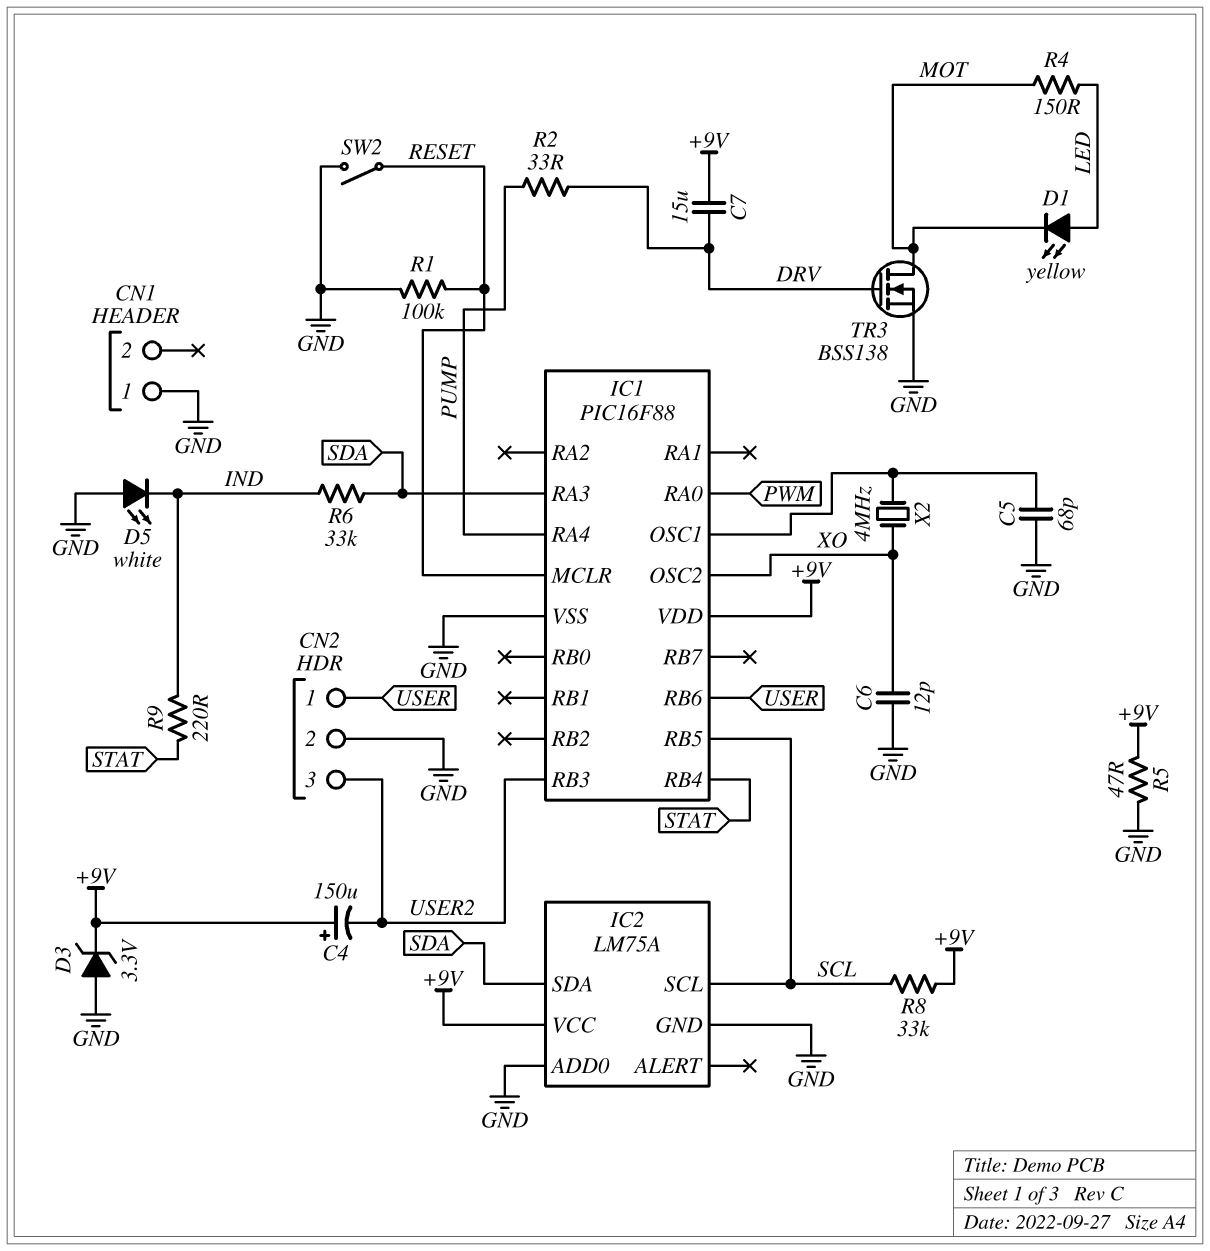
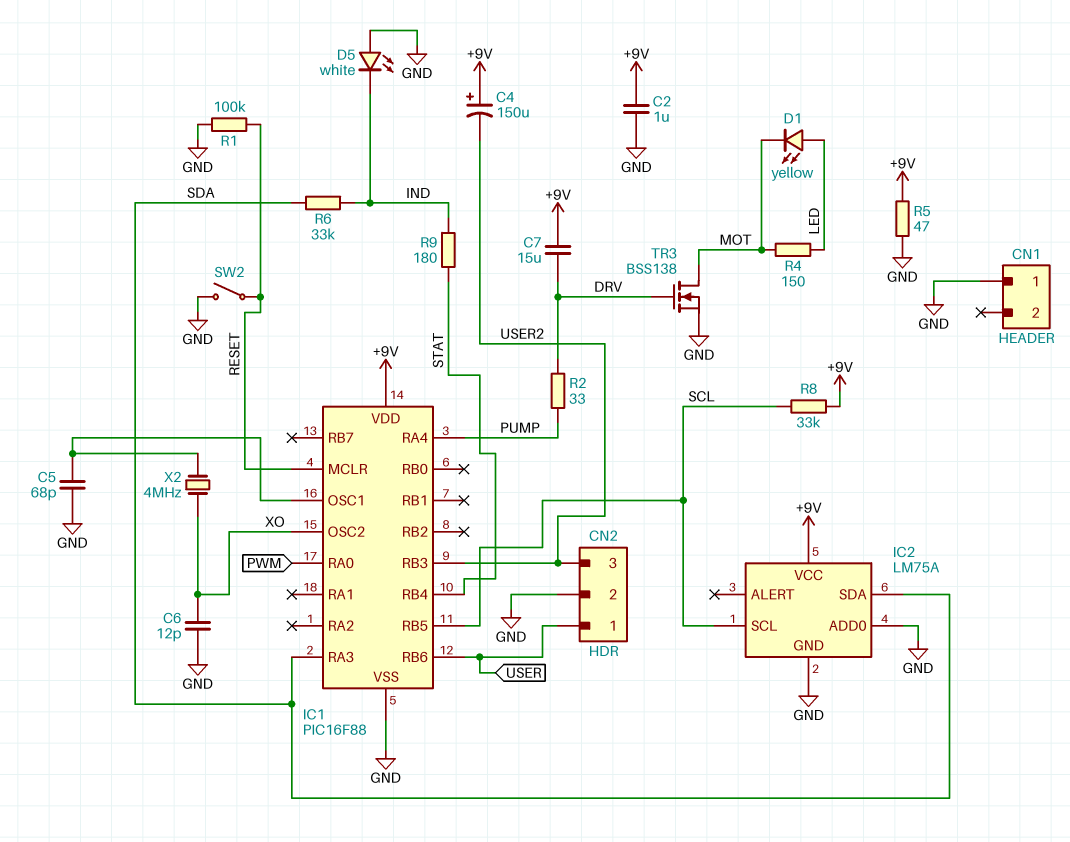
C2: none -> 1uF (+9V, GND)
D3: zener 3.3V (A GND, K +9V) -> none
R9: 220 (IND, STAT) -> 180 (IND, STAT)

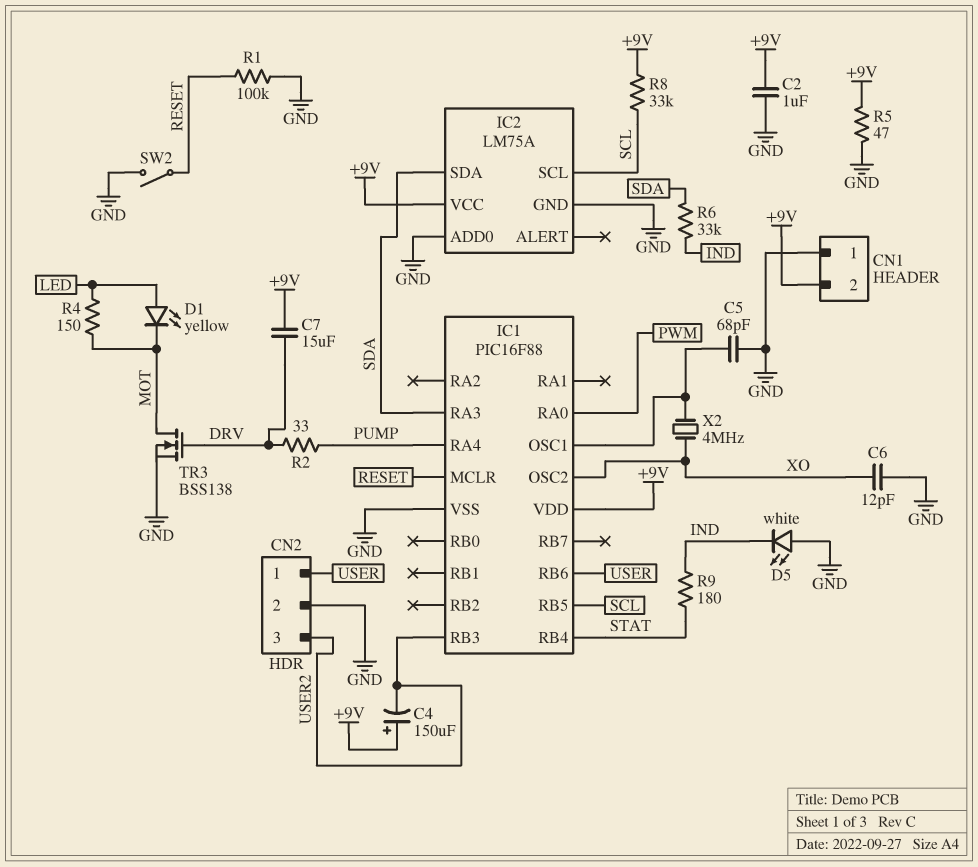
CN1 pin 2: none -> +9V

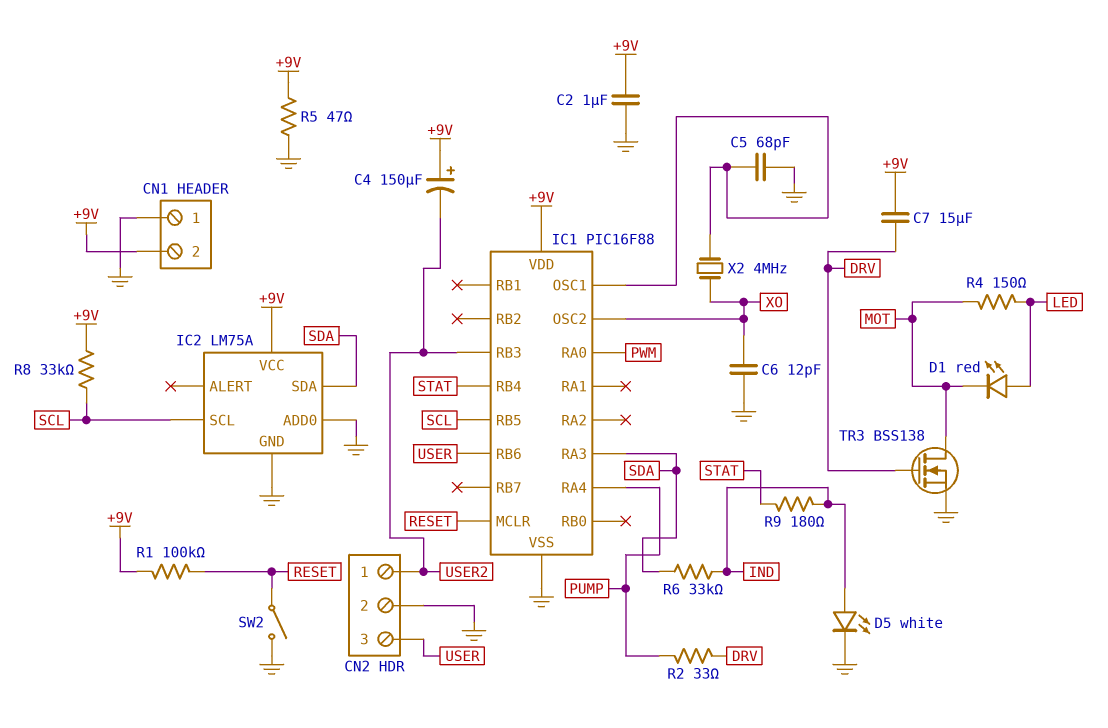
CN2 pin 1: USER -> USER2
CN2 pin 3: USER2 -> USER
D1: LED yellow (A LED, K MOT) -> LED red (A LED, K MOT)
D5: LED white (A GND, K IND) -> LED white (A IND, K GND)
R1: 100k (GND, RESET) -> 100k (+9V, RESET)

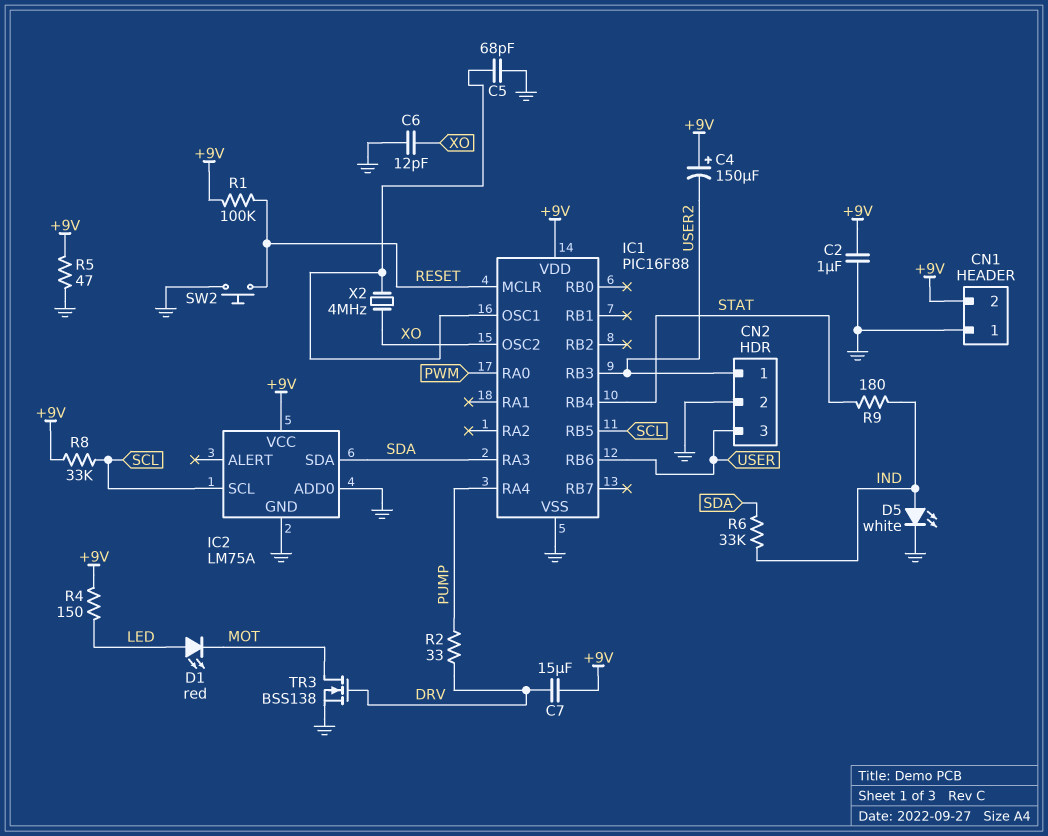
R4: 150 (LED, MOT) -> 150 (+9V, LED)
SW2: switch (GND, RESET) -> button (GND, RESET)

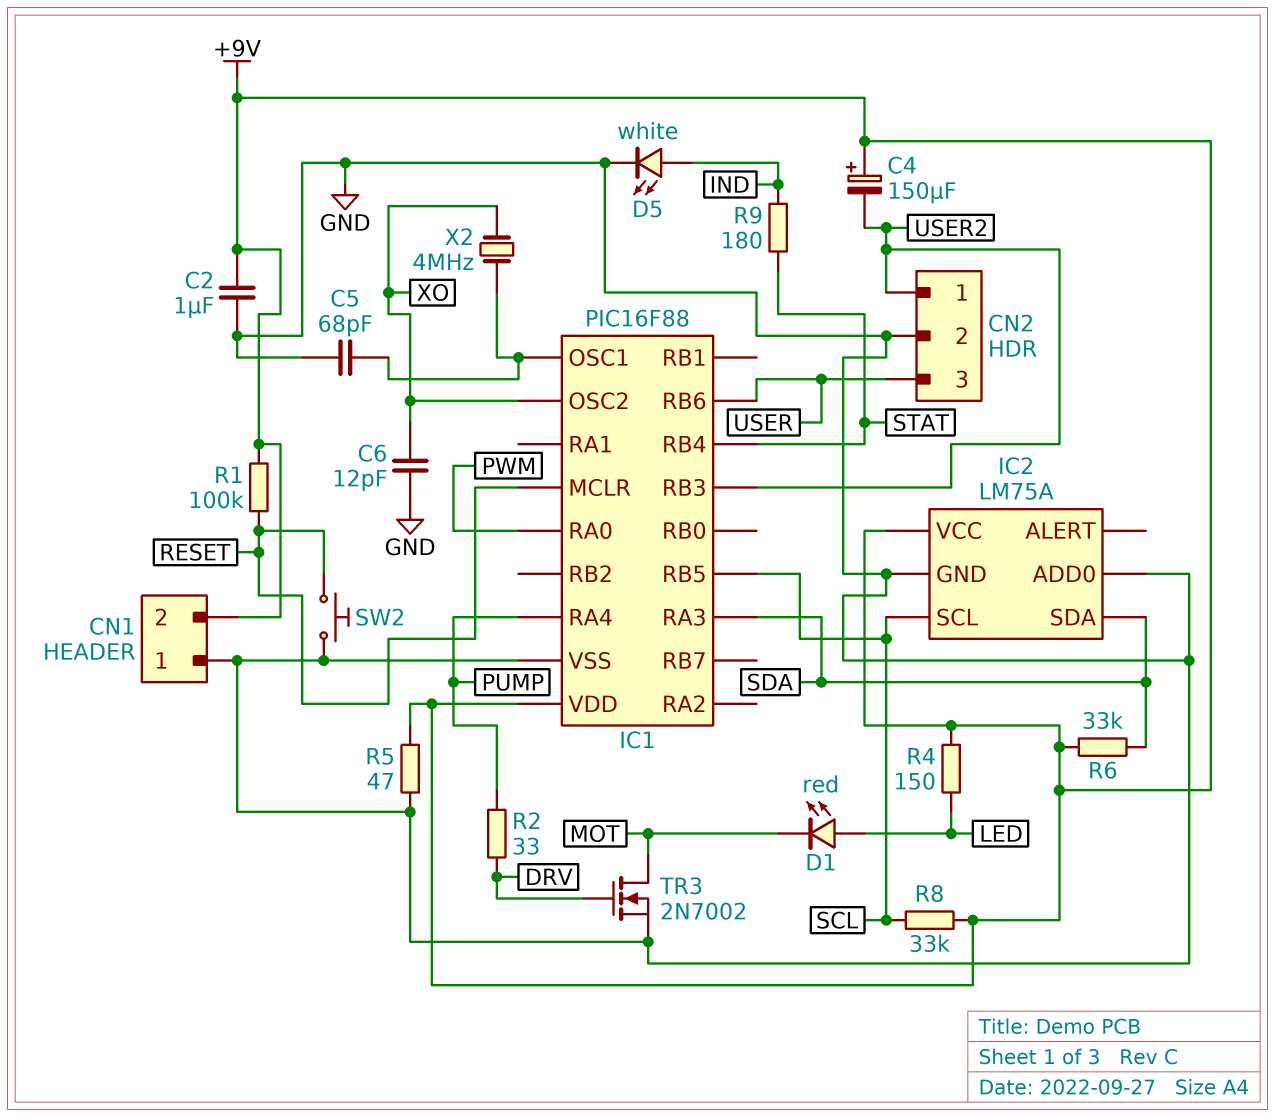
C7: 15uF (+9V, DRV) -> none
R6: 33k (IND, SDA) -> 33k (+9V, SDA)
TR3: NMOS BSS138 (G DRV, D MOT, S GND) -> NMOS 2N7002 (G DRV, D MOT, S GND)

